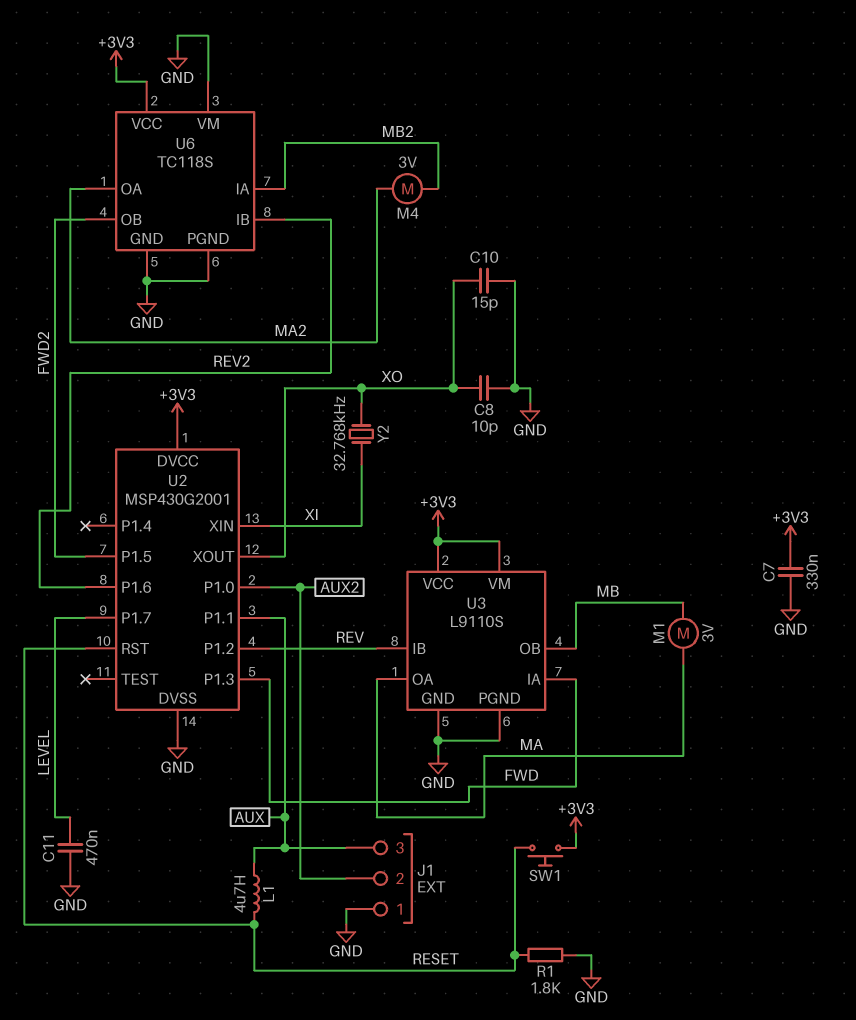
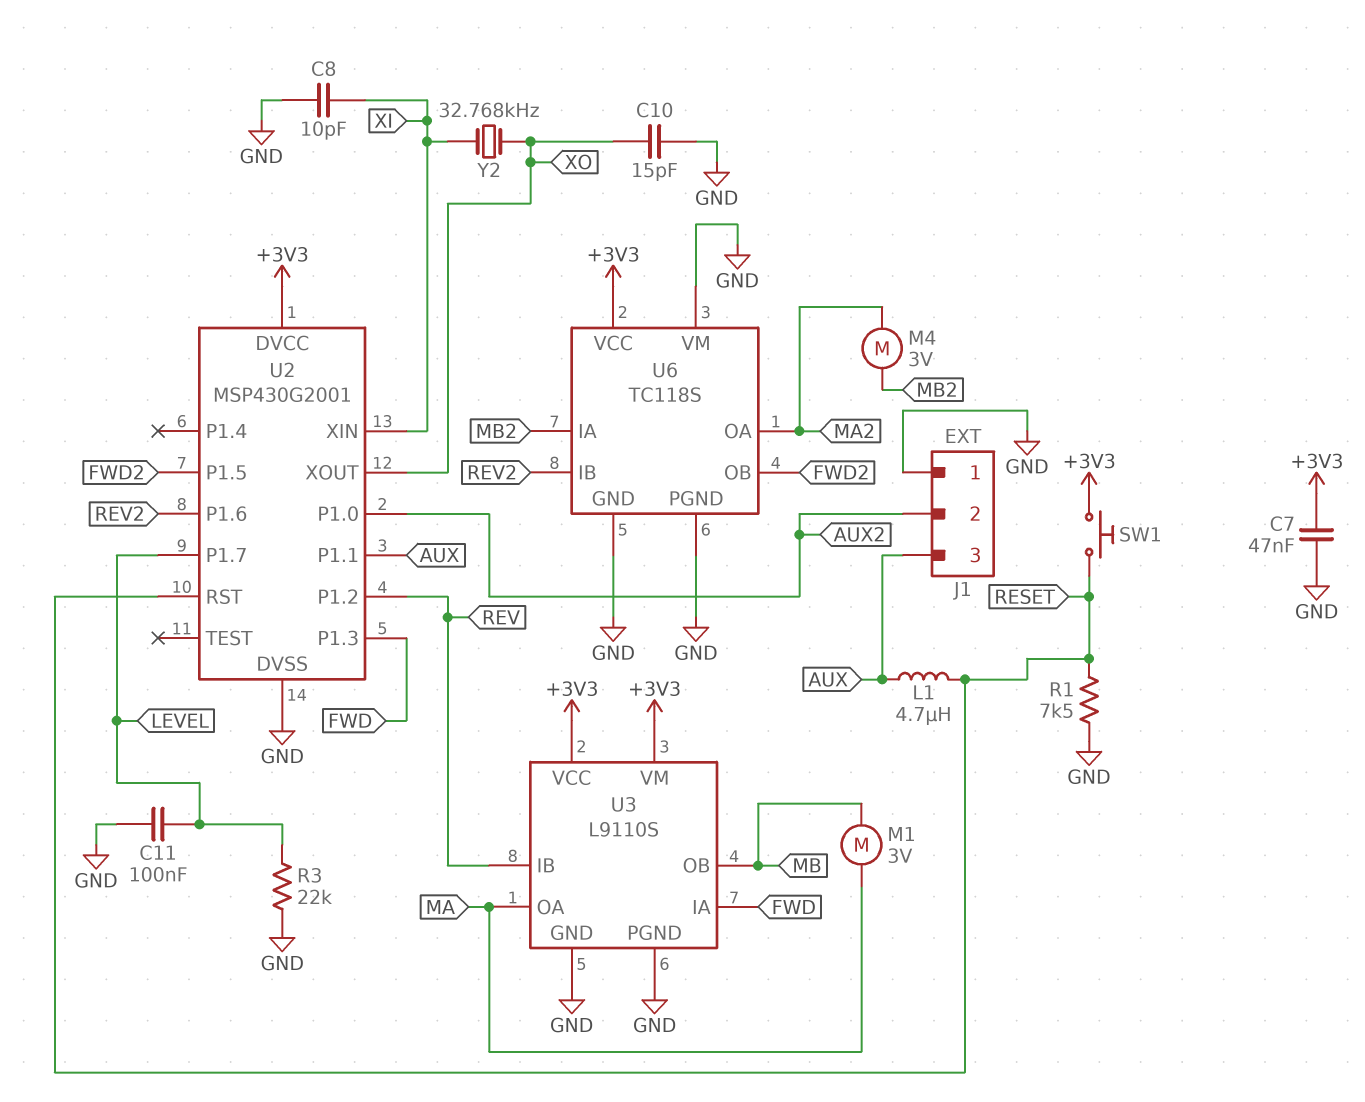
C7: 330nF (+3V3, GND) -> 47nF (+3V3, GND)
C8: 10pF (GND, XO) -> 10pF (GND, XI)
C11: 470nF (GND, LEVEL) -> 100nF (GND, LEVEL)
R1: 1.8k (GND, RESET) -> 7.5k (GND, RESET)
R3: none -> 22k (GND, LEVEL)

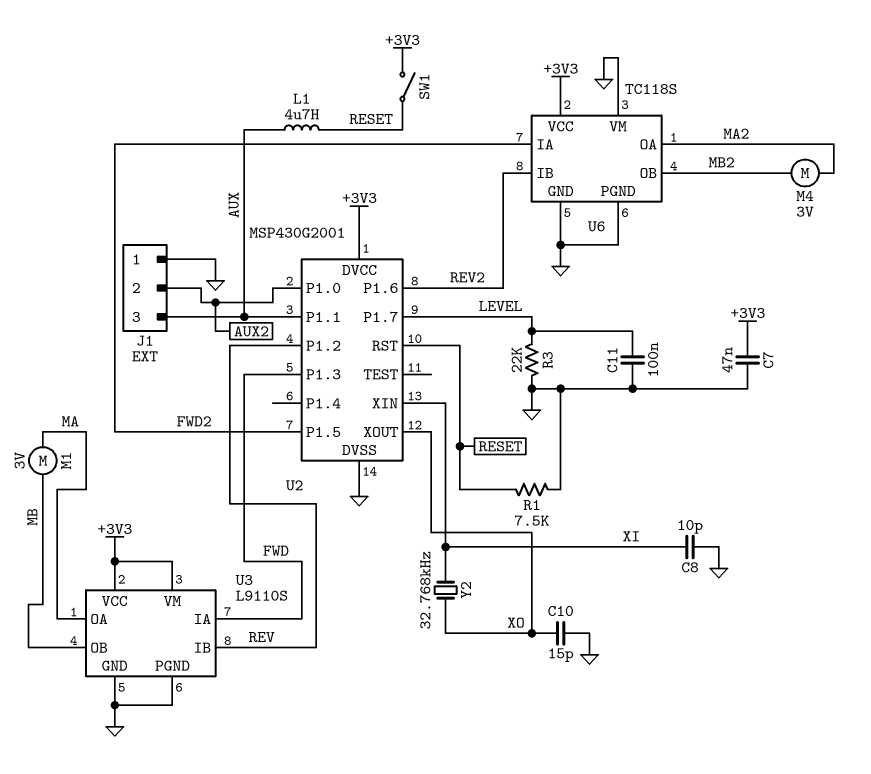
SW1: button (+3V3, RESET) -> switch (+3V3, RESET)
U6 pin IA: MB2 -> FWD2
U6 pin OB: FWD2 -> MB2

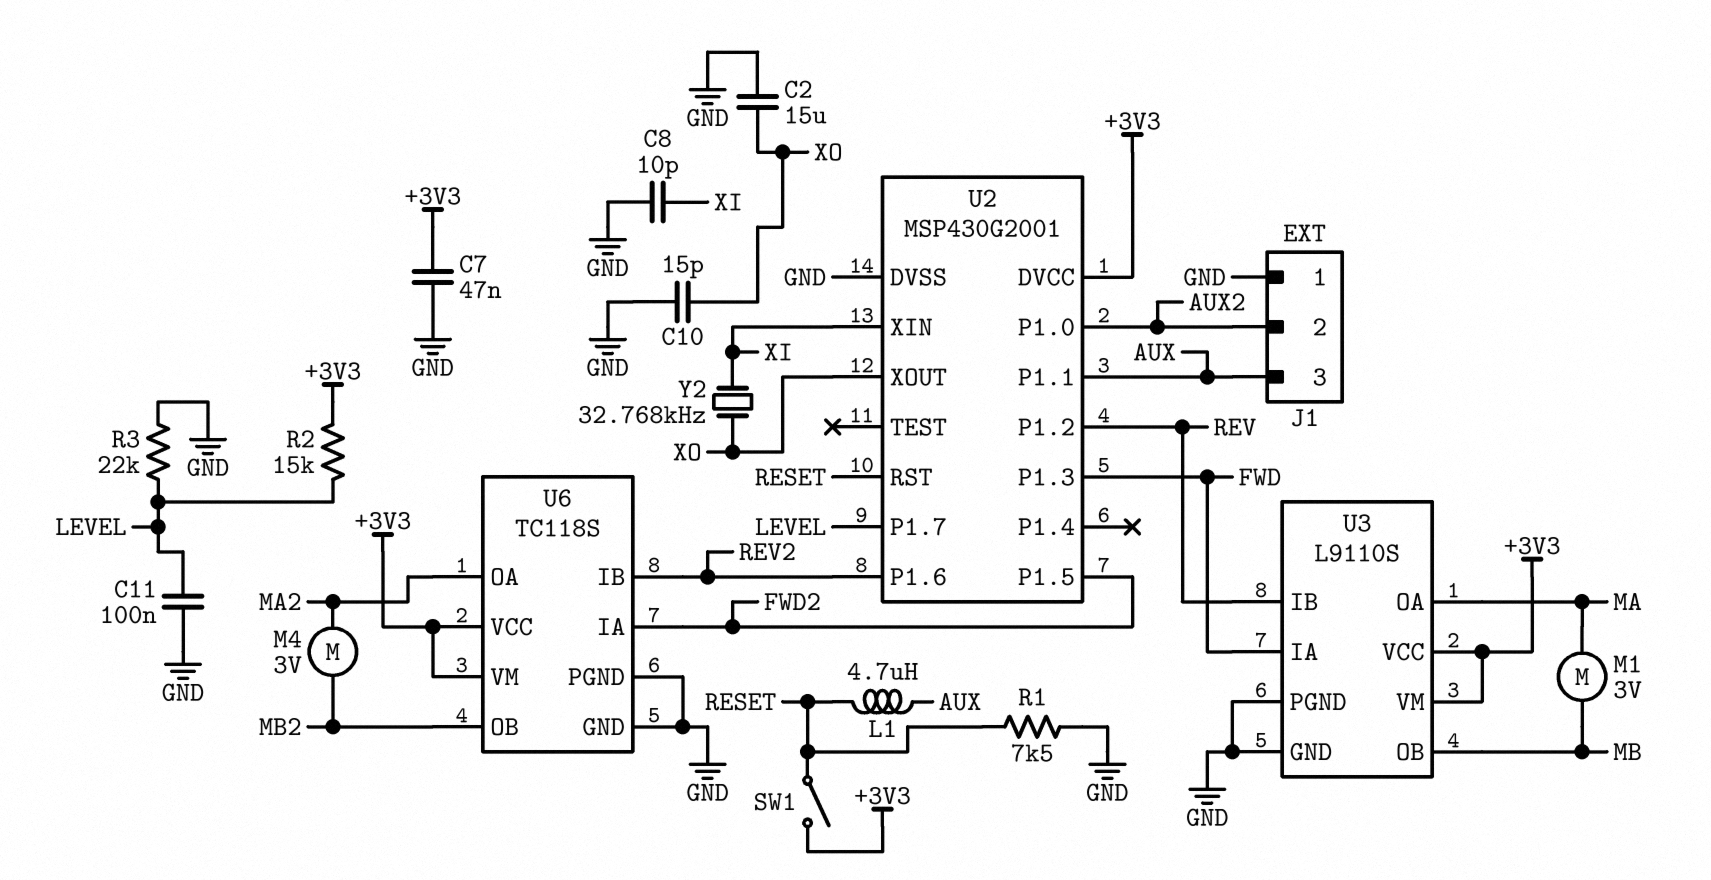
C2: none -> 15uF (GND, XO)
R2: none -> 15k (+3V3, LEVEL)
U6 pin VM: GND -> +3V3

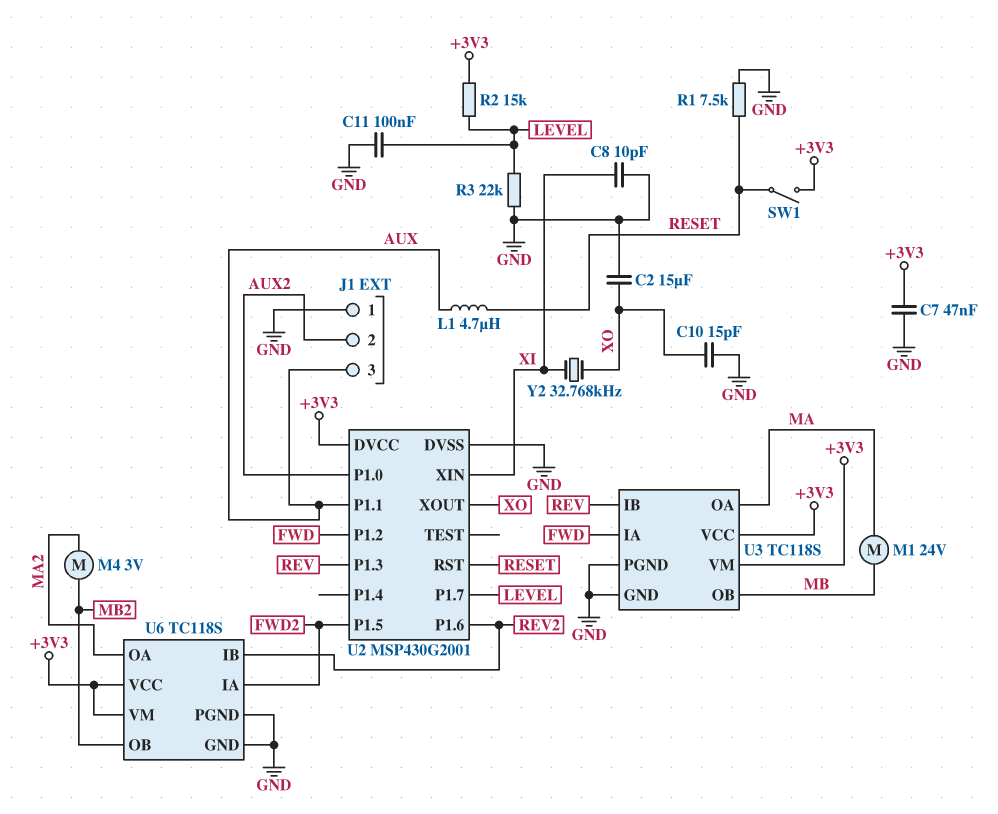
M1: motor 3V (MA, MB) -> motor 24V (MA, MB)
U2 pin P1.2: REV -> FWD
U2 pin P1.3: FWD -> REV
U3: L9110S -> TC118S

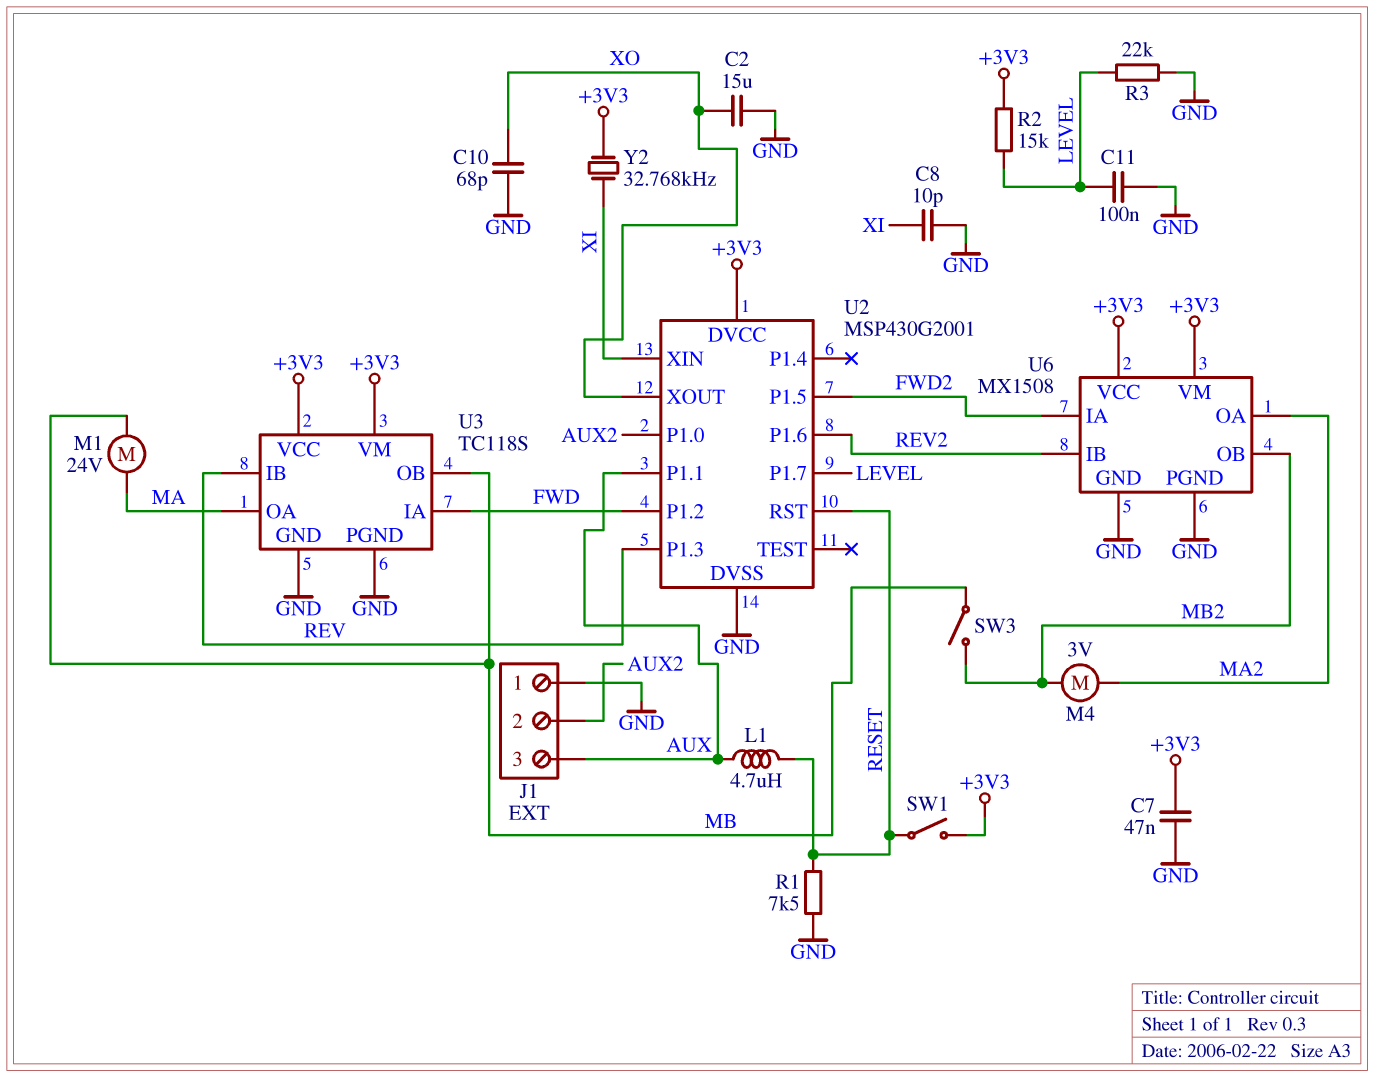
C10: 15pF (GND, XO) -> 68pF (GND, XO)
SW3: none -> switch (MB, MB2)
U6: TC118S -> MX1508
Y2: 32.768kHz (XI, XO) -> 32.768kHz (+3V3, XI)

